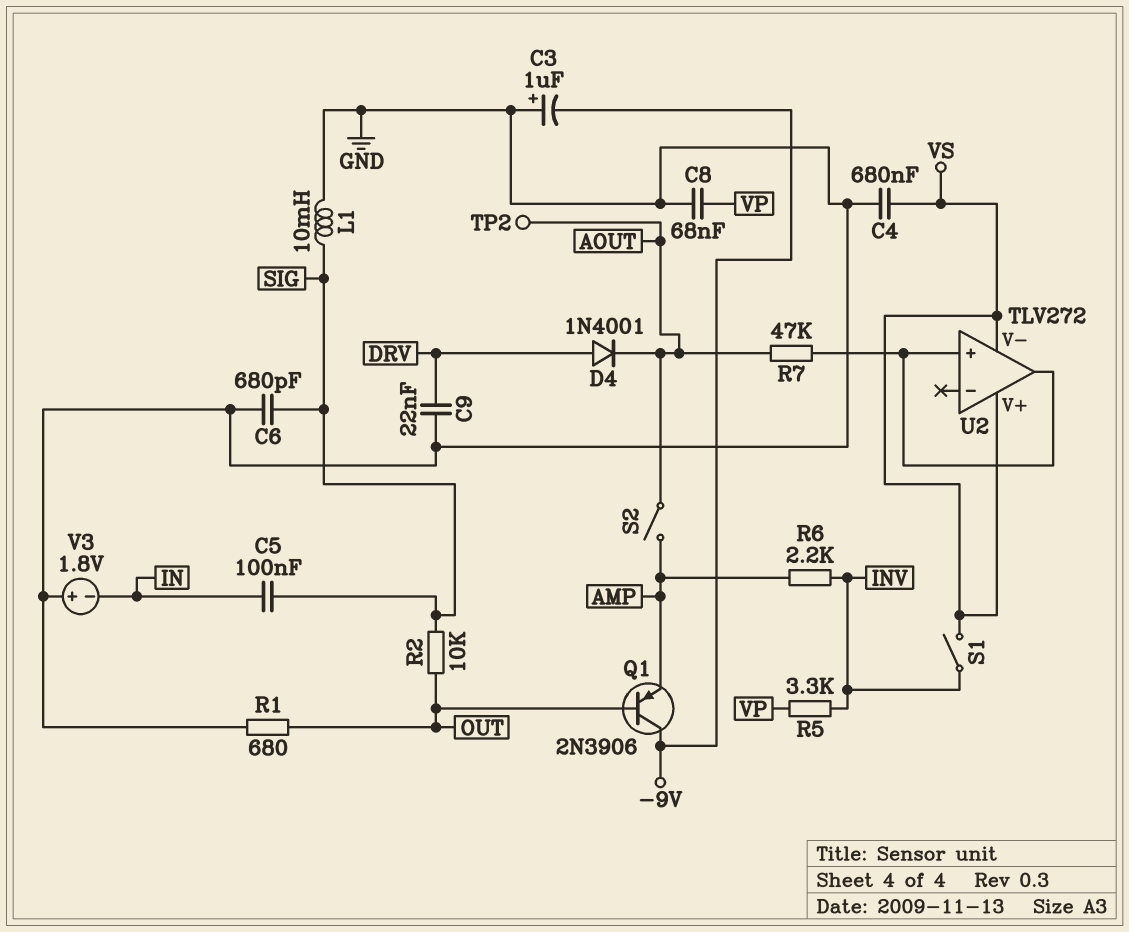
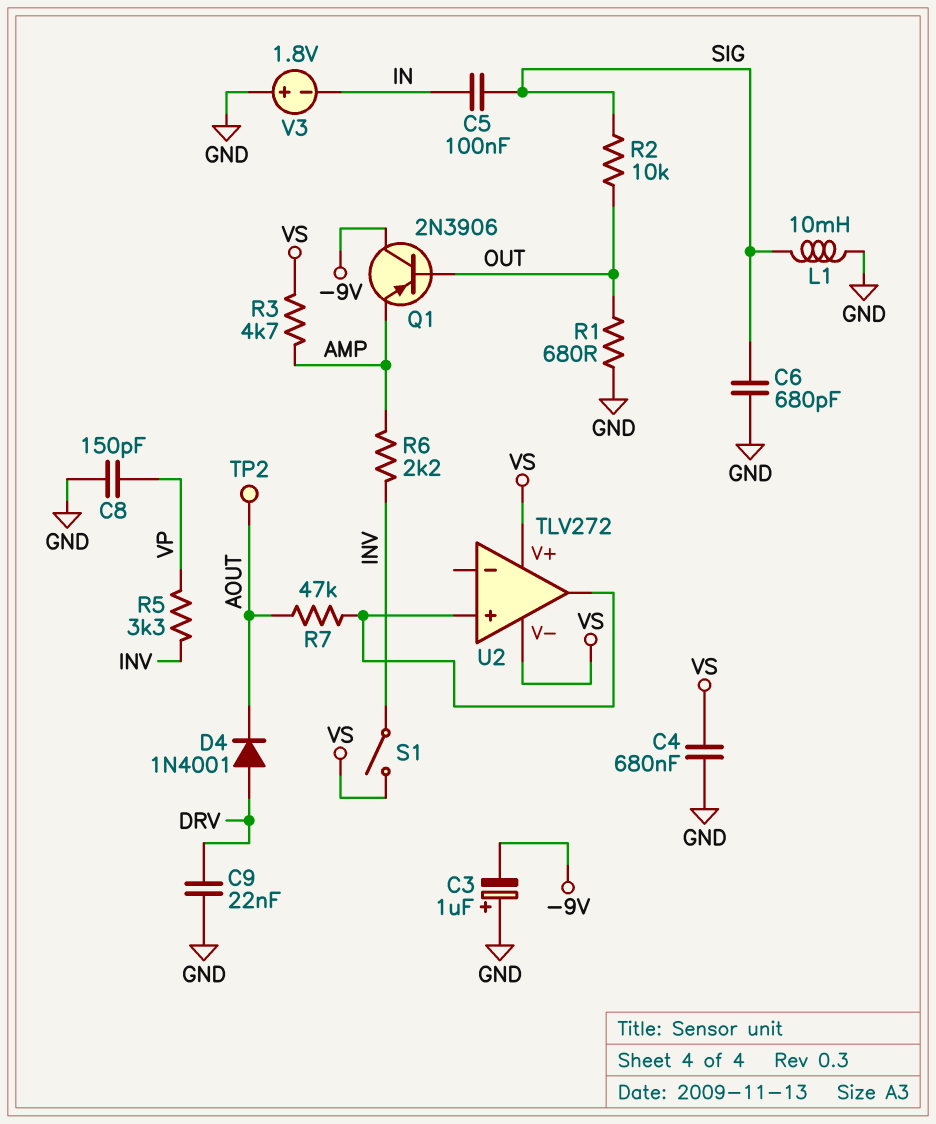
C8: 68nF (GND, VP) -> 150pF (GND, VP)
R3: none -> 4.7k (AMP, VS)
S2: switch (AMP, AOUT) -> none

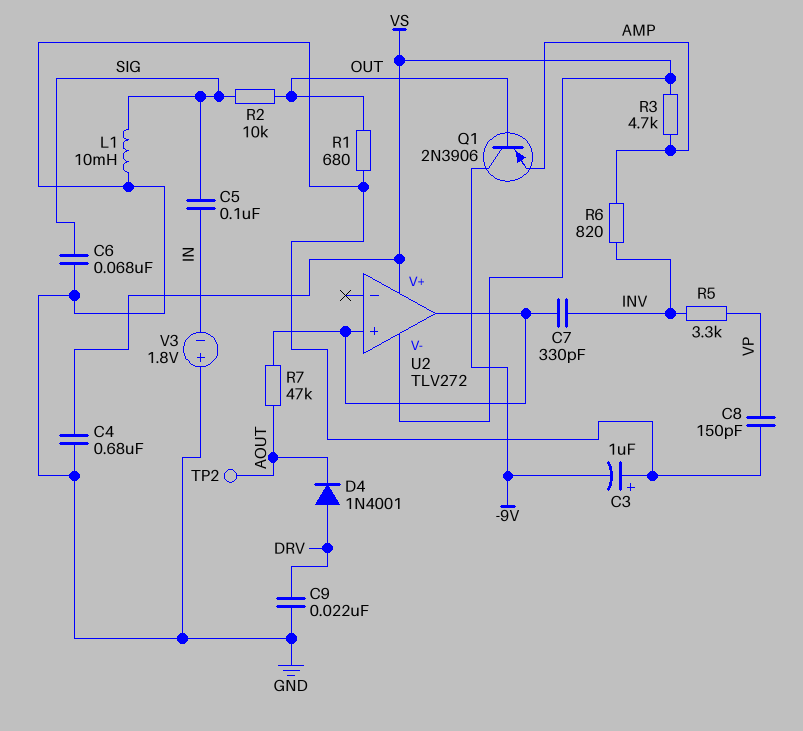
C6: 680pF (GND, SIG) -> 68nF (GND, SIG)
C7: none -> 330pF (INV, U2/in+)
R6: 2.2k (AMP, INV) -> 820 (AMP, INV)
S1: switch (INV, VS) -> none

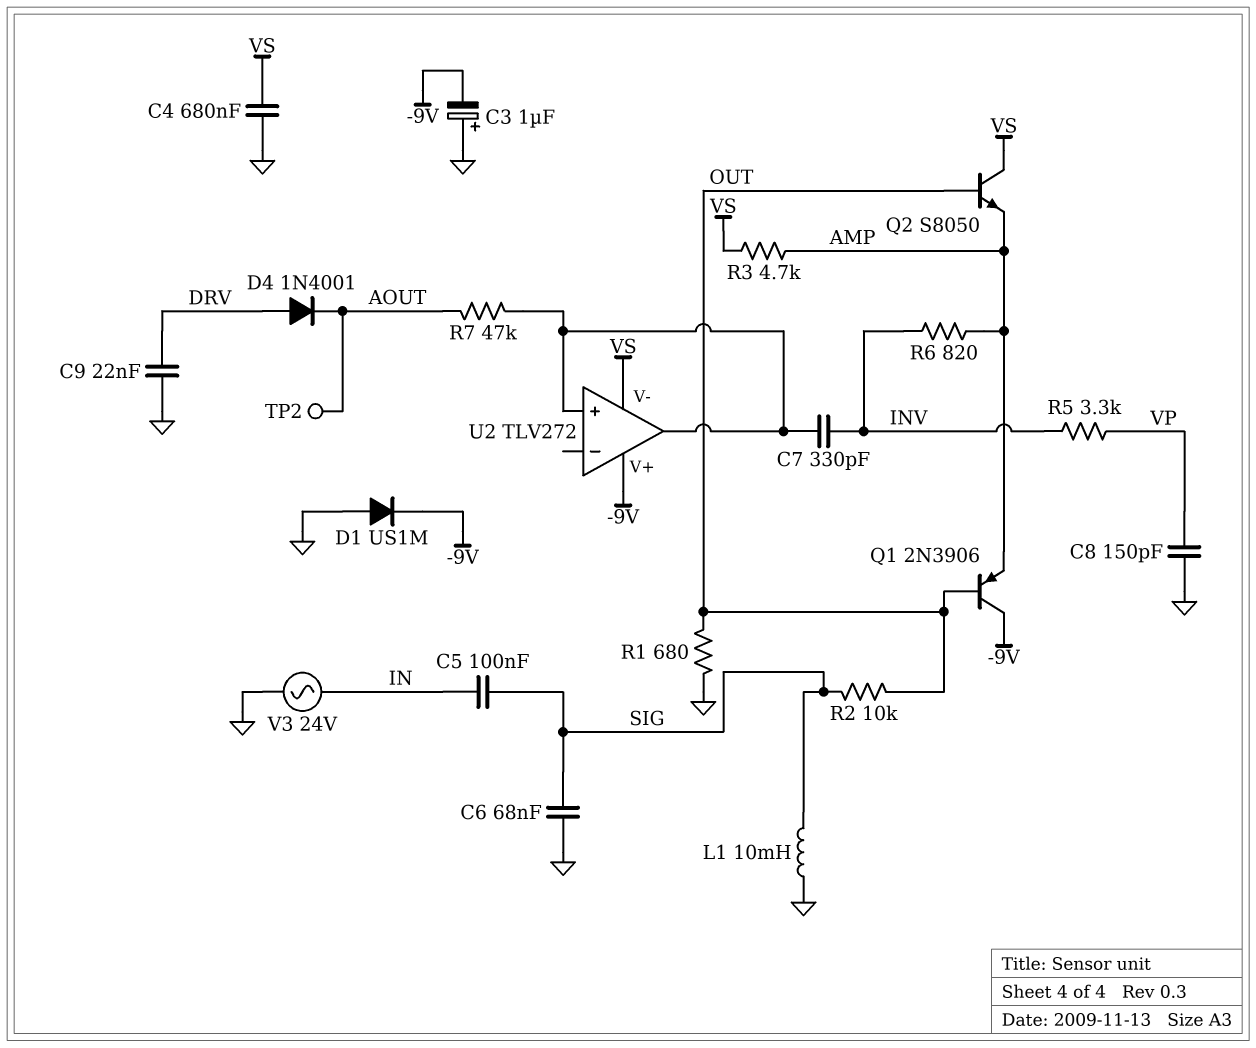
D1: none -> diode US1M (A GND, K -9V)
Q2: none -> NPN S8050 (B OUT, C VS, E AMP)
U2 pin V+: VS -> -9V
V3: 1.8V (plus GND, minus IN) -> AC 24V (GND, IN)

